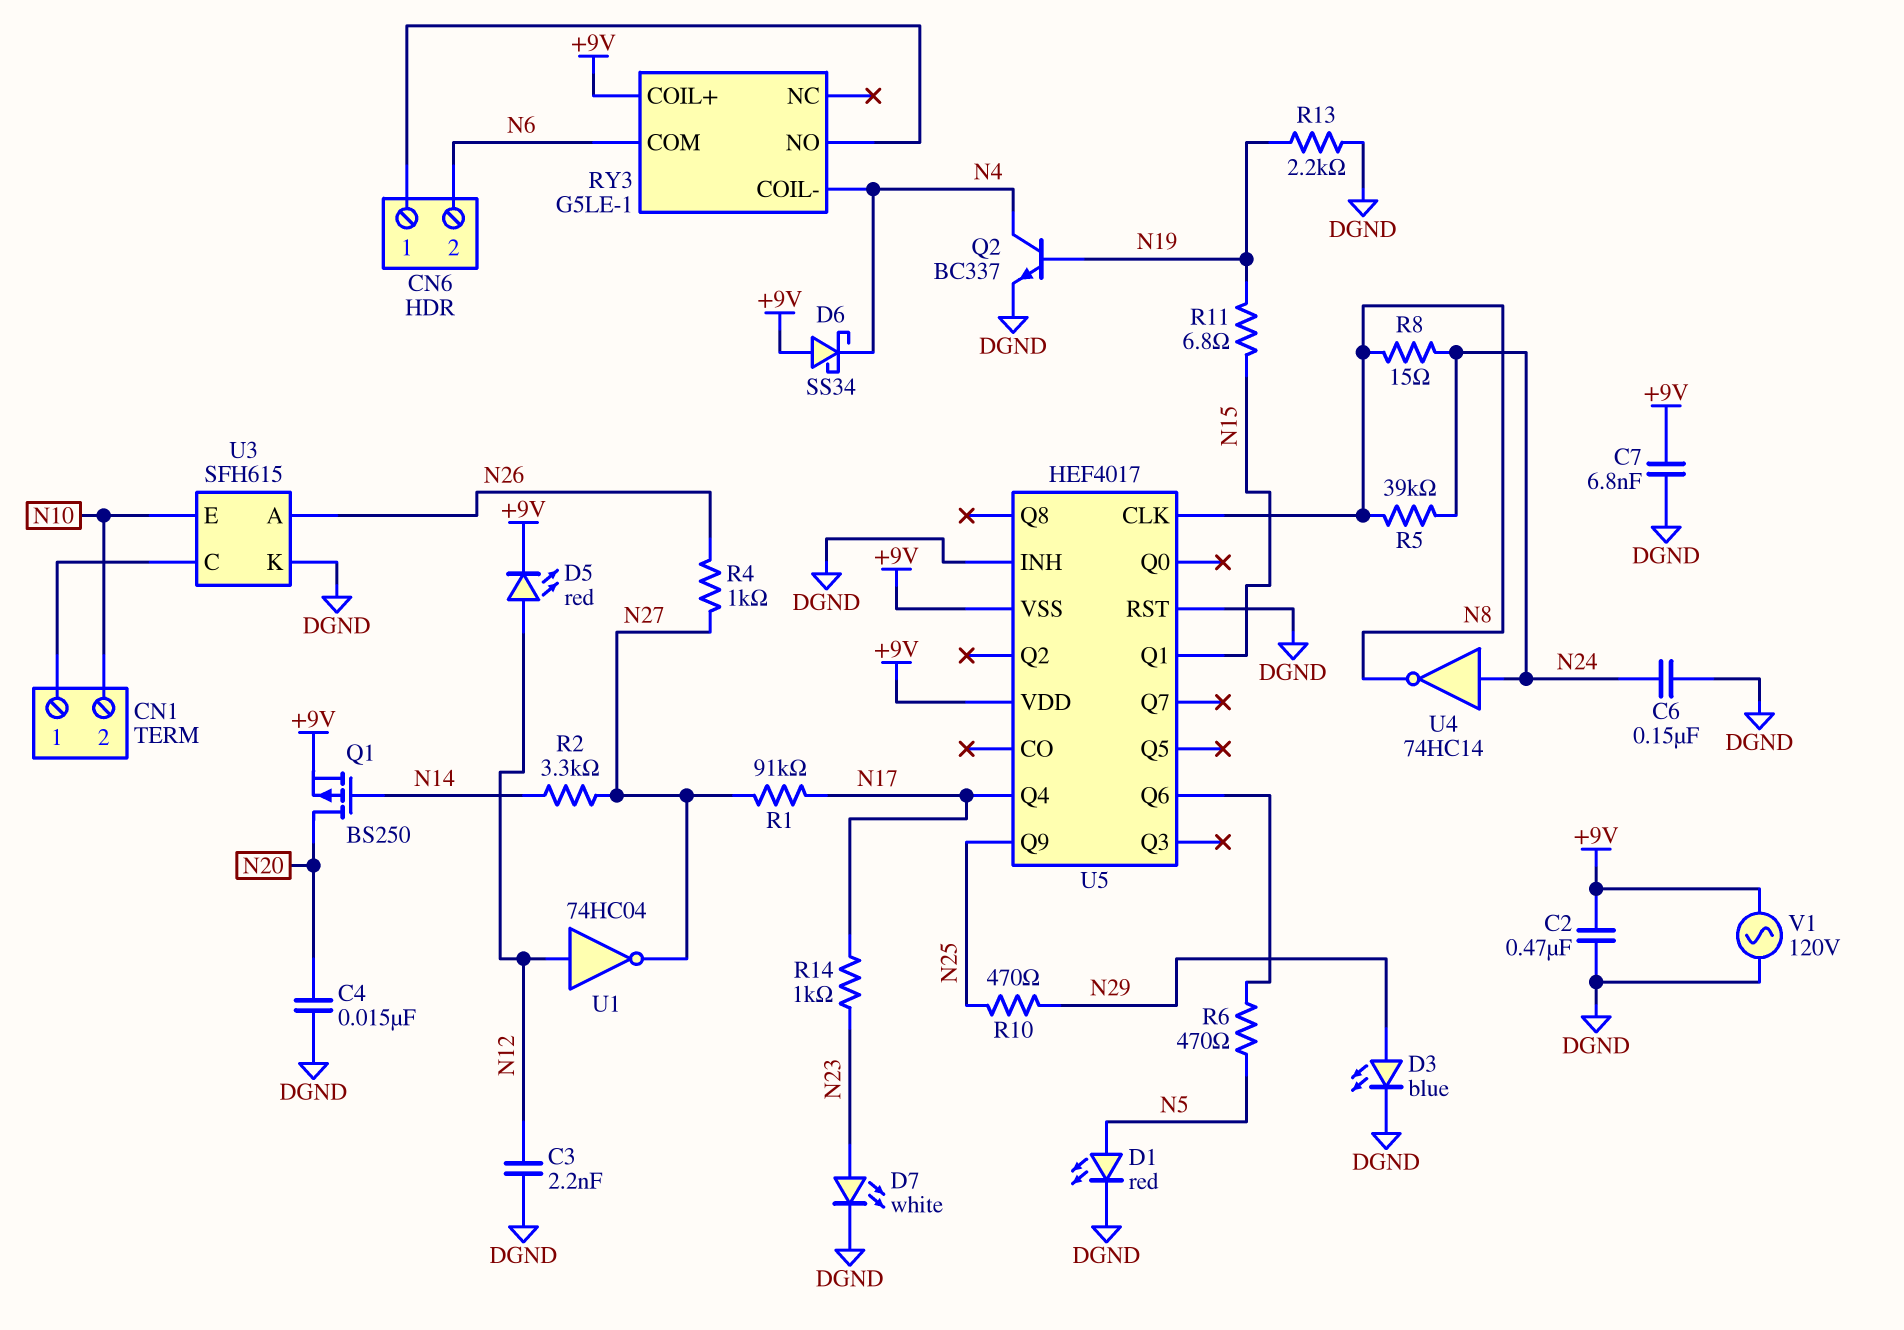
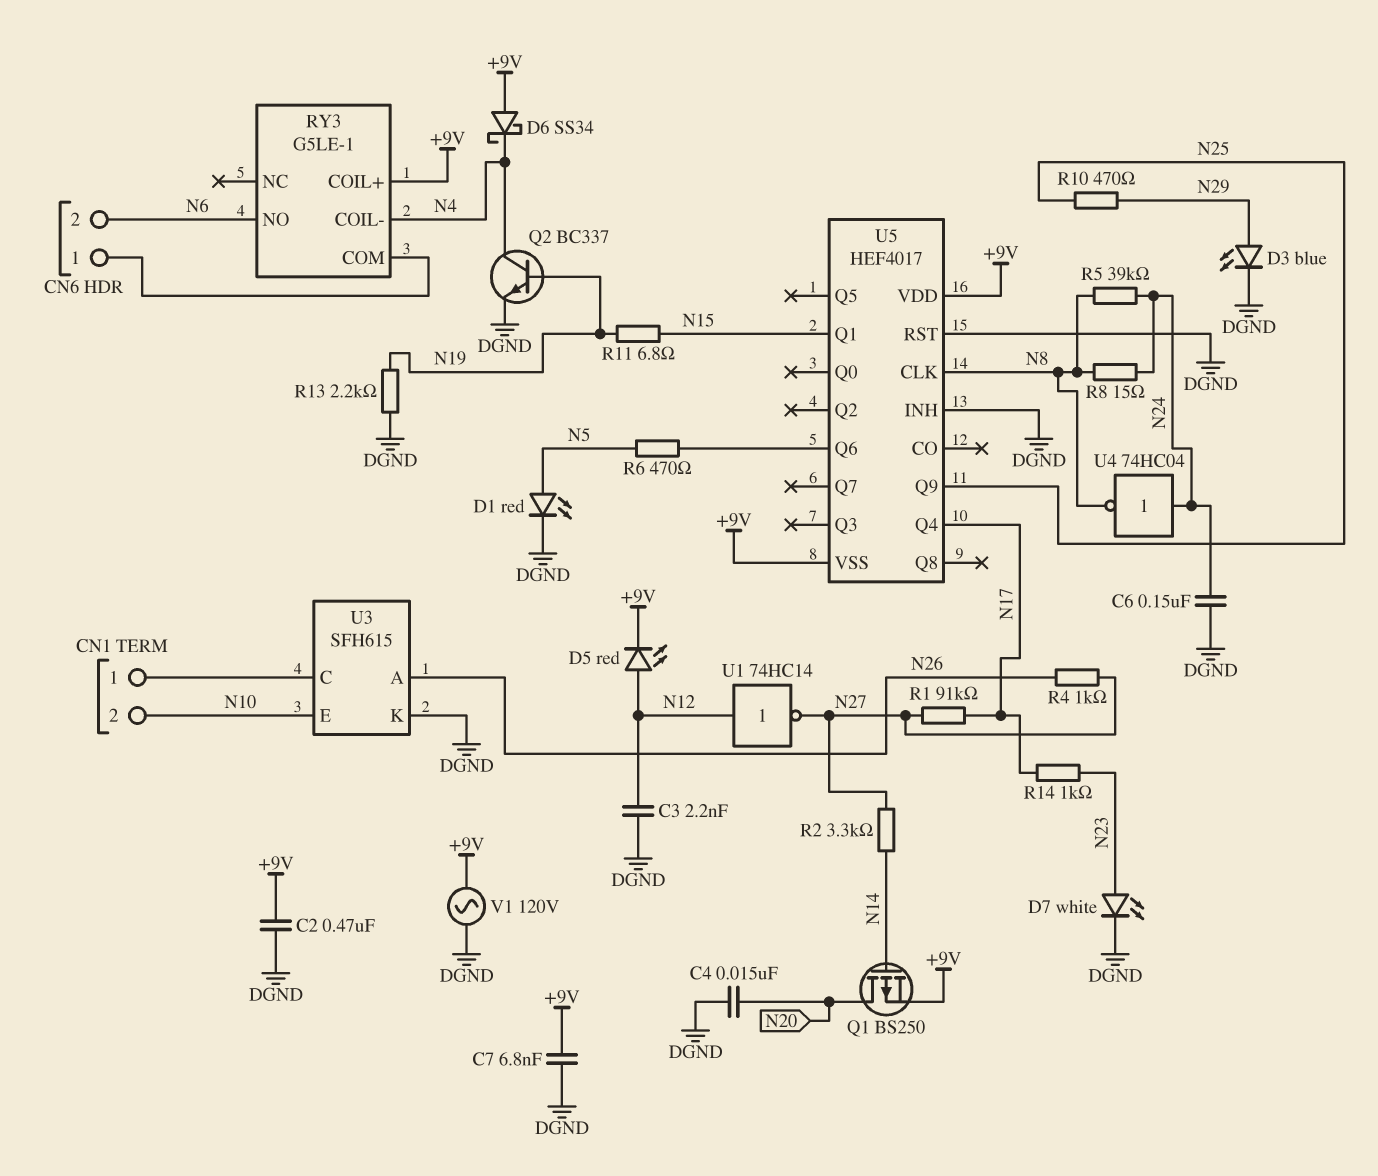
RY3 pin COM: N6 -> CN6/1
RY3 pin NO: CN6/1 -> N6
U1: NOT 74HC04 (in N12, out N27) -> NOT 74HC14 (in N12, out N27)
U4: NOT 74HC14 (in N24, out N8) -> NOT 74HC04 (in N24, out N8)

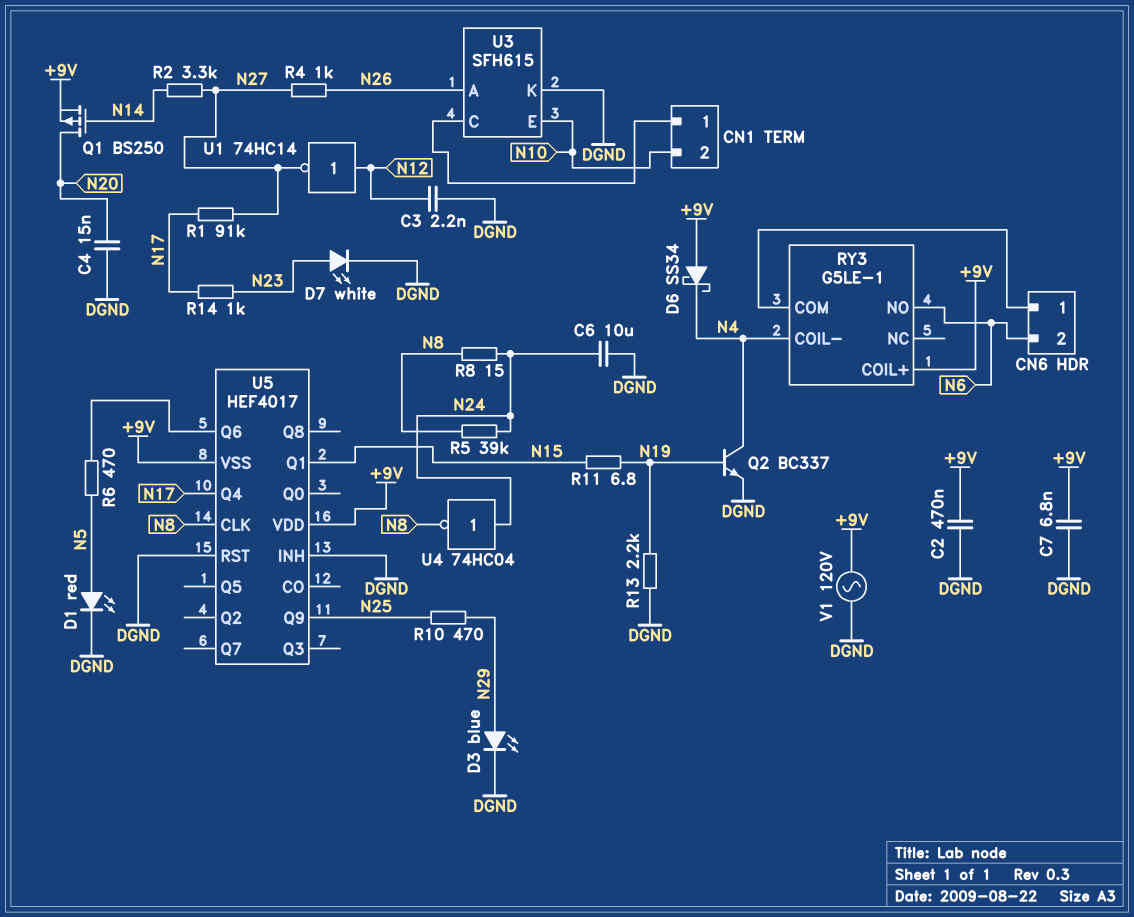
C6: 150nF (DGND, N24) -> 10uF (DGND, N24)
D5: LED red (A N12, K +9V) -> none

